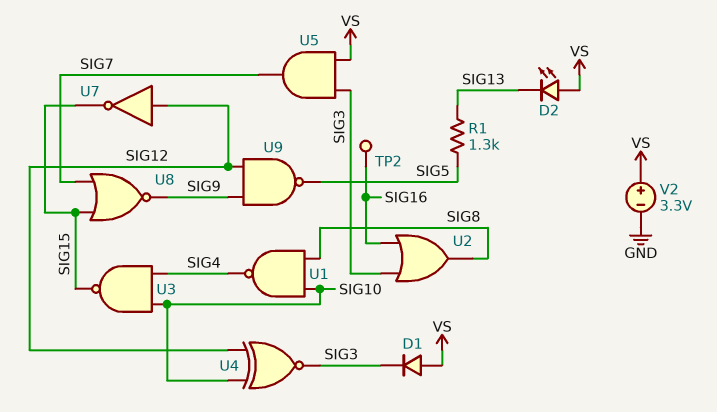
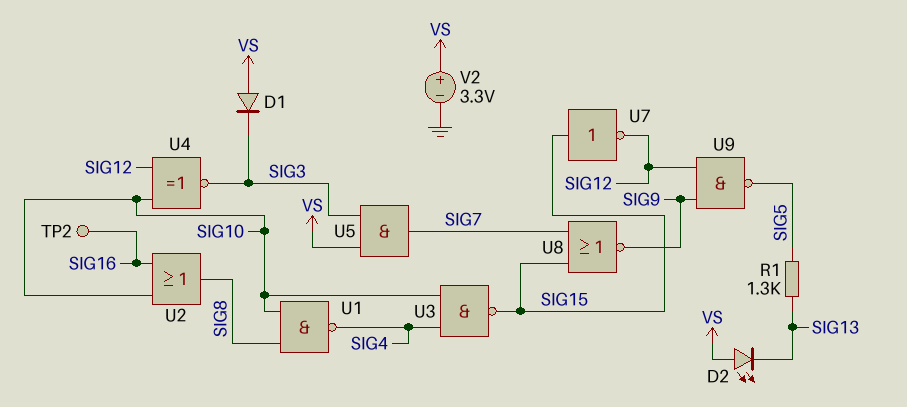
U2: OR (in SIG3, in SIG16, out SIG8) -> OR (in SIG10, in SIG16, out SIG8)
U7: NOT (in SIG12, out SIG15) -> NOT (in SIG15, out SIG12)

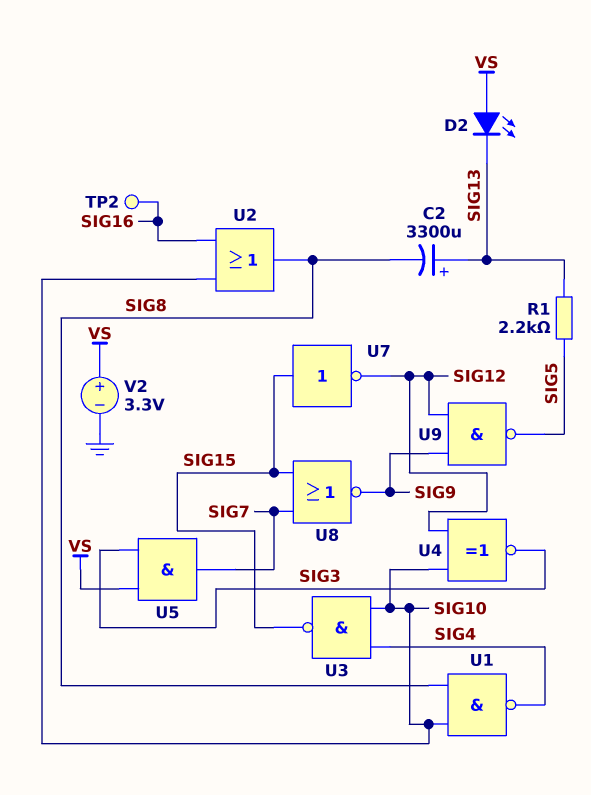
C2: none -> 3300uF (plus SIG13, minus SIG8)
D1: diode (A VS, K SIG3) -> none
R1: 1.3k (SIG5, SIG13) -> 2.2k (SIG5, SIG13)

